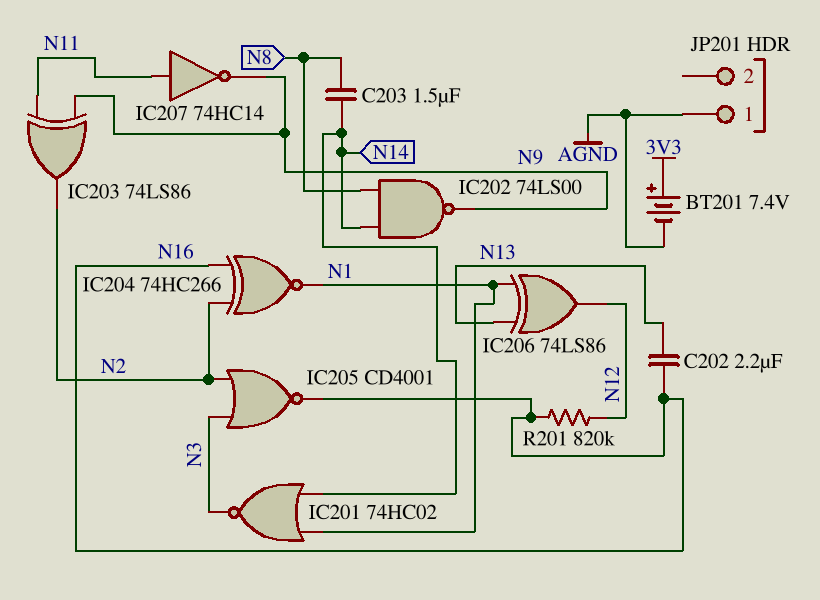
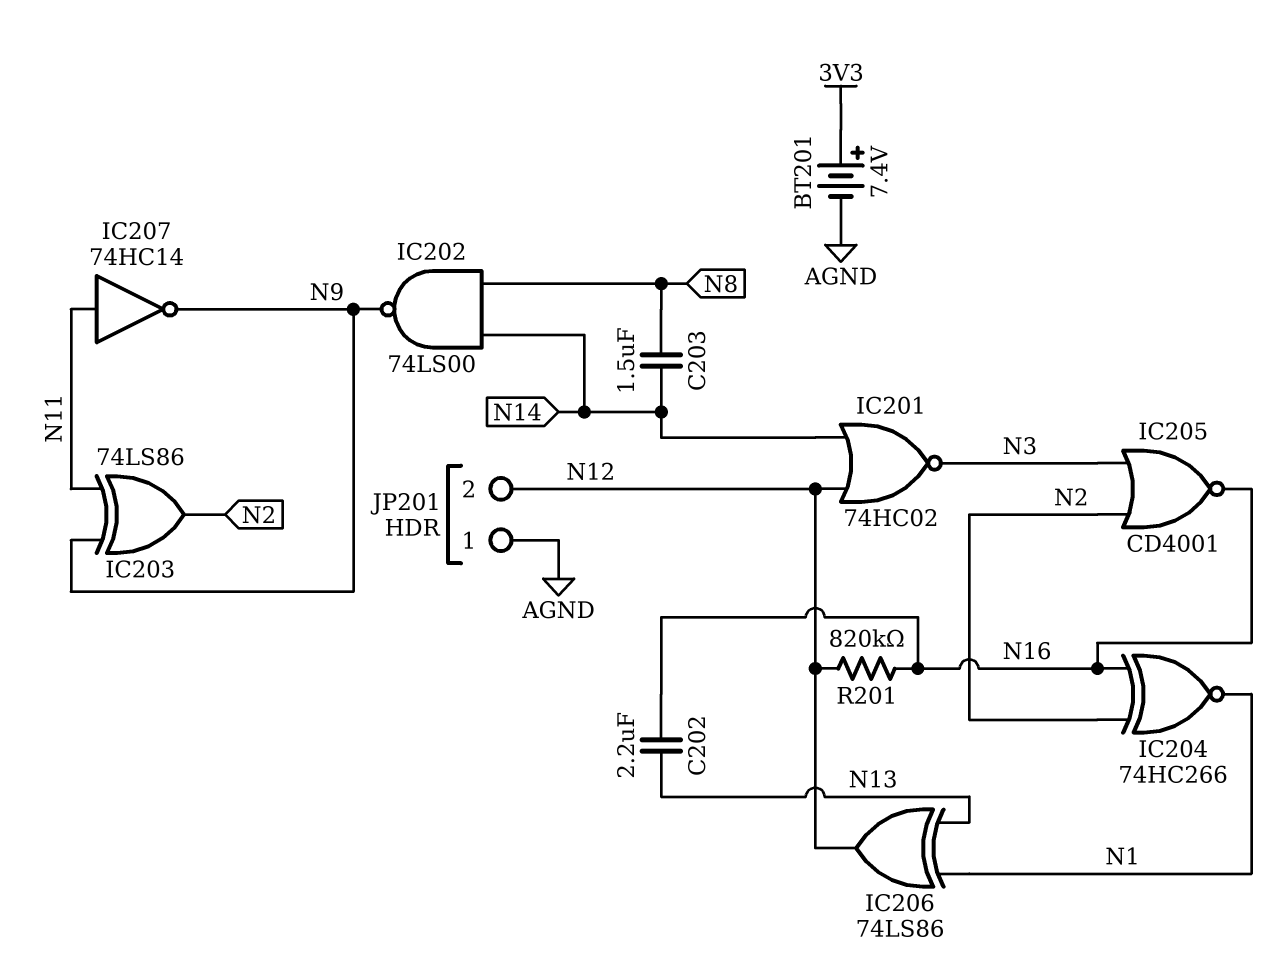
IC201: NOR 74HC02 (in N1, in N14, out N3) -> NOR 74HC02 (in N12, in N14, out N3)
JP201 pin 2: none -> N12

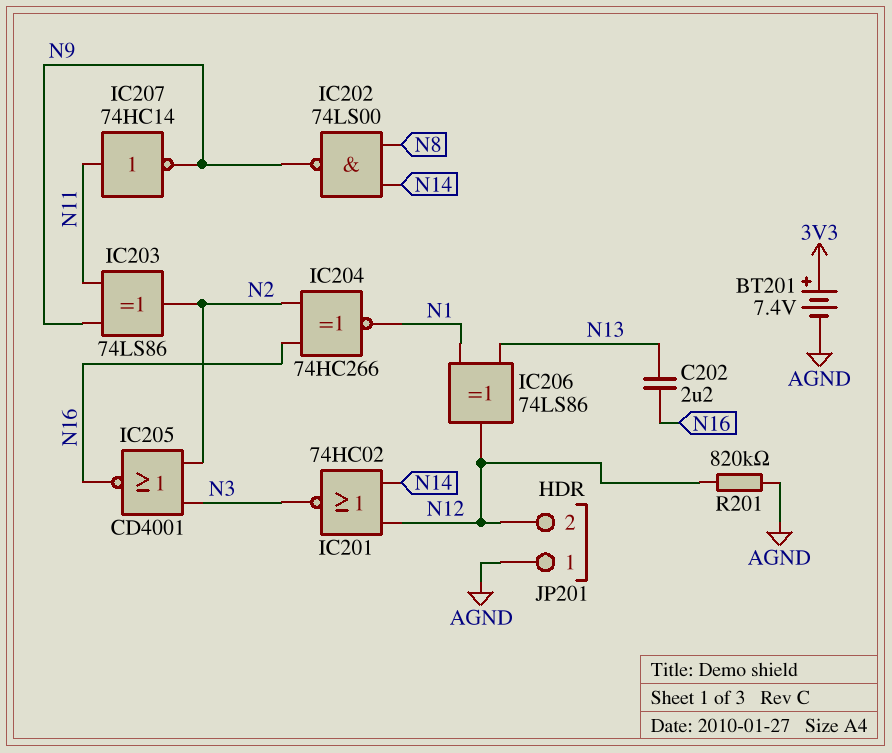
C203: 1.5uF (N8, N14) -> none
R201: 820k (N12, N16) -> 820k (AGND, N12)

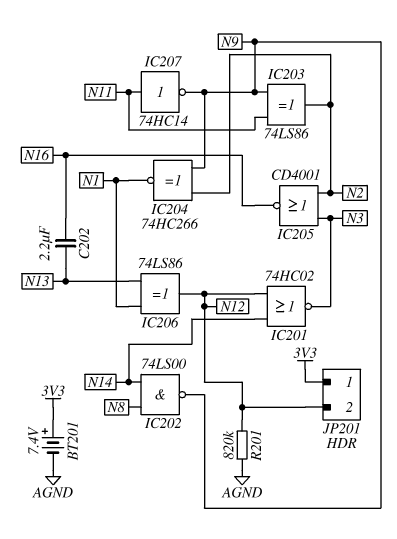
IC204: XNOR 74HC266 (in N2, in N16, out N1) -> XNOR 74HC266 (in N2, in N9, out N1)
JP201 pin 1: AGND -> 3V3

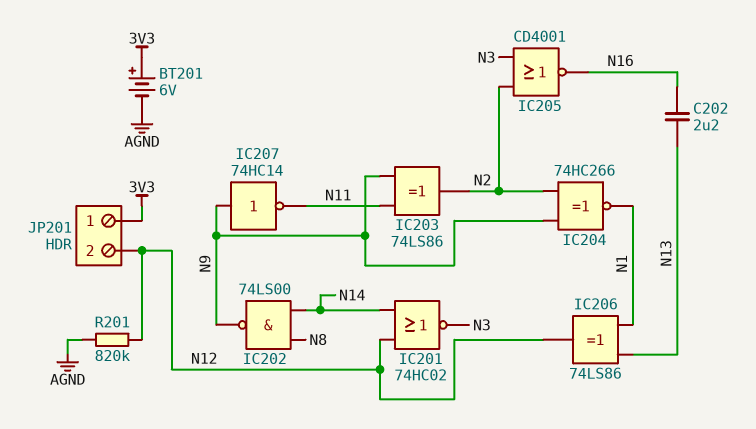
BT201: 7.4V (plus 3V3, minus AGND) -> 6V (plus 3V3, minus AGND)
IC207: NOT 74HC14 (in N11, out N9) -> NOT 74HC14 (in N9, out N11)

